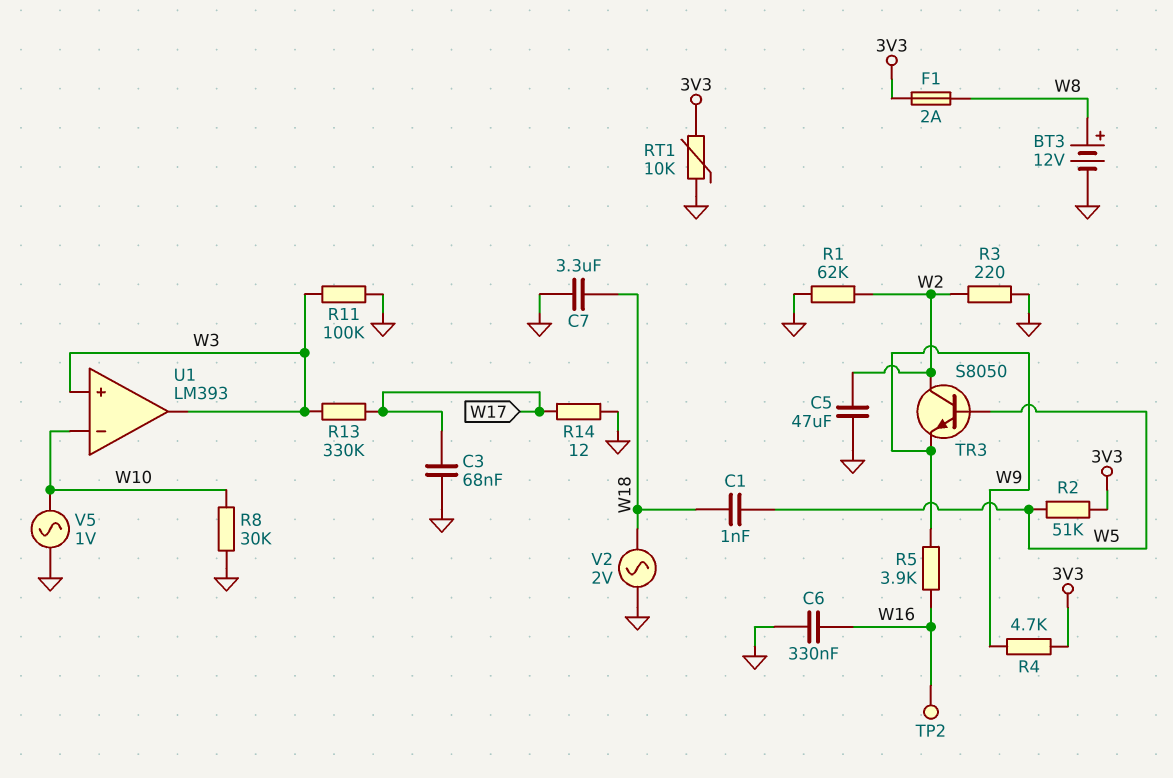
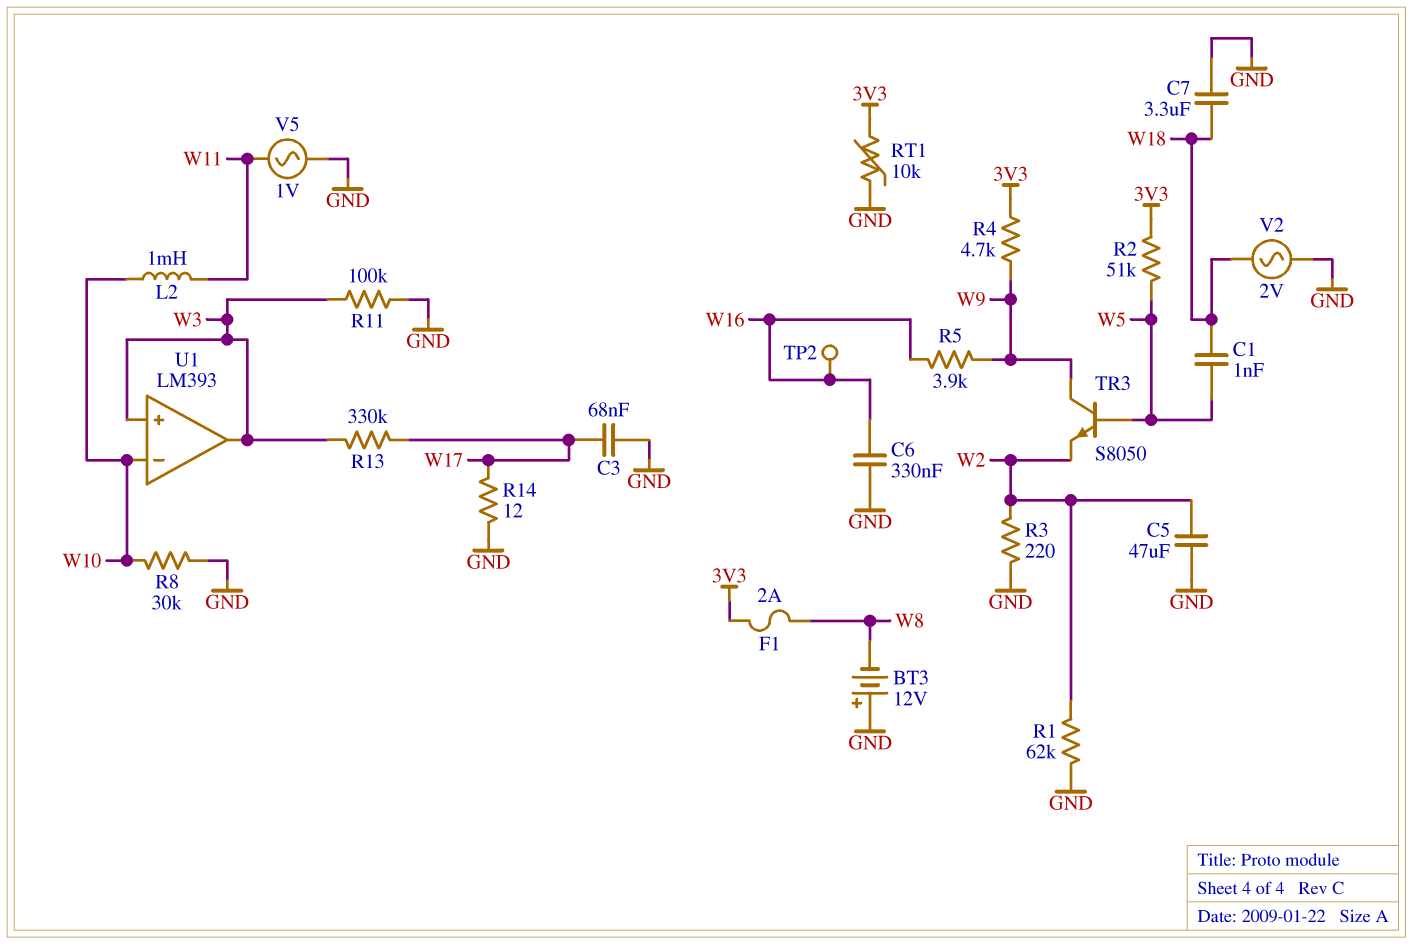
BT3: 12V (plus W8, minus GND) -> 12V (plus GND, minus W8)
L2: none -> 1mH (W10, W11)
TR3: NPN S8050 (B W5, C W2, E W9) -> NPN S8050 (B W5, C W9, E W2)
V5: AC 1V (GND, W10) -> AC 1V (GND, W11)

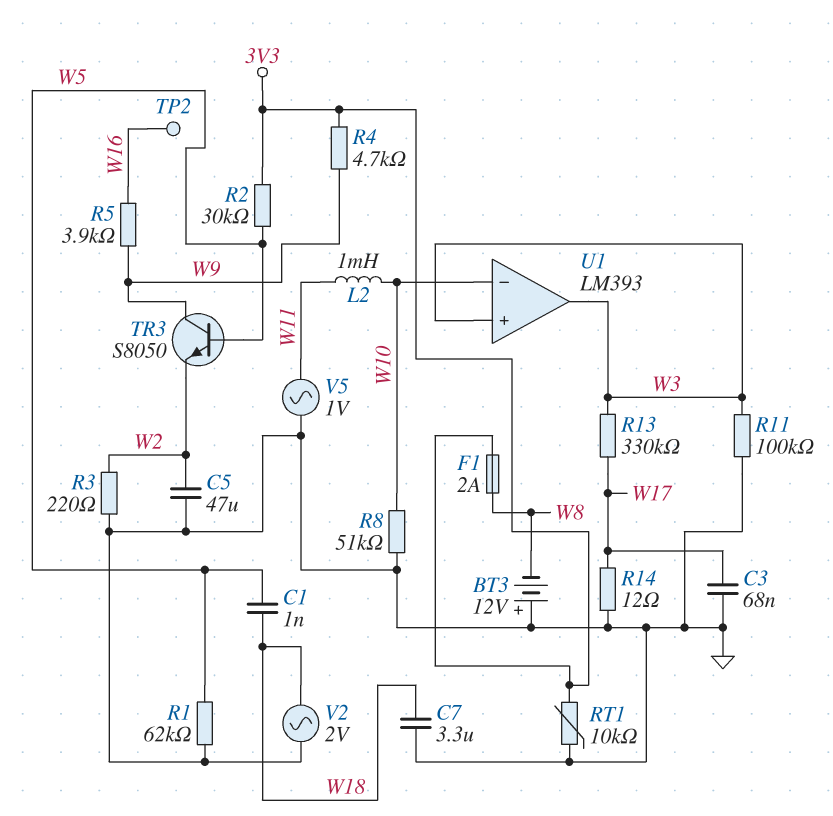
C6: 330nF (GND, W16) -> none
R1: 62k (GND, W2) -> 62k (GND, W5)
R2: 51k (3V3, W5) -> 30k (3V3, W5)
R8: 30k (GND, W10) -> 51k (GND, W10)

